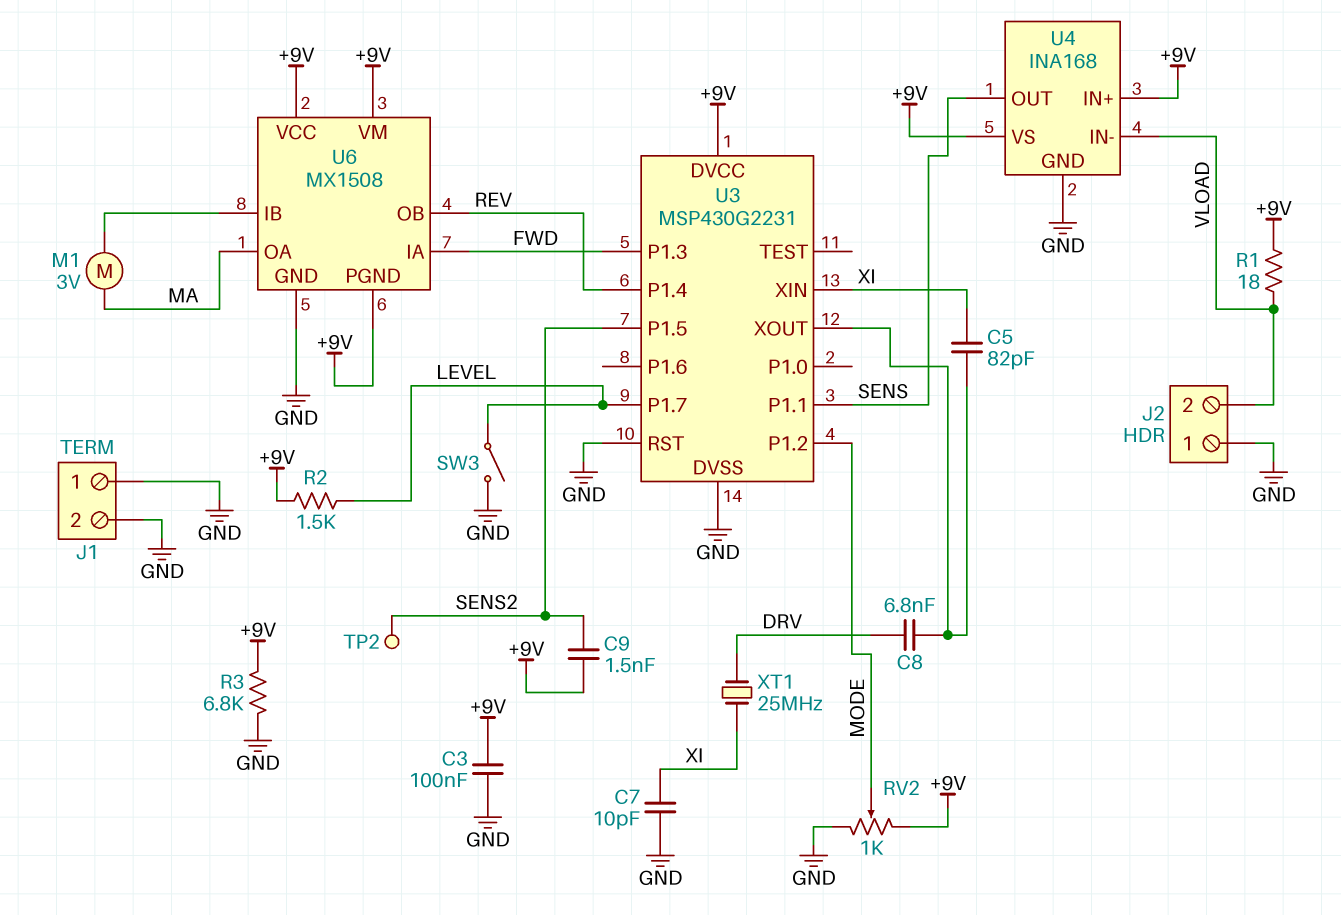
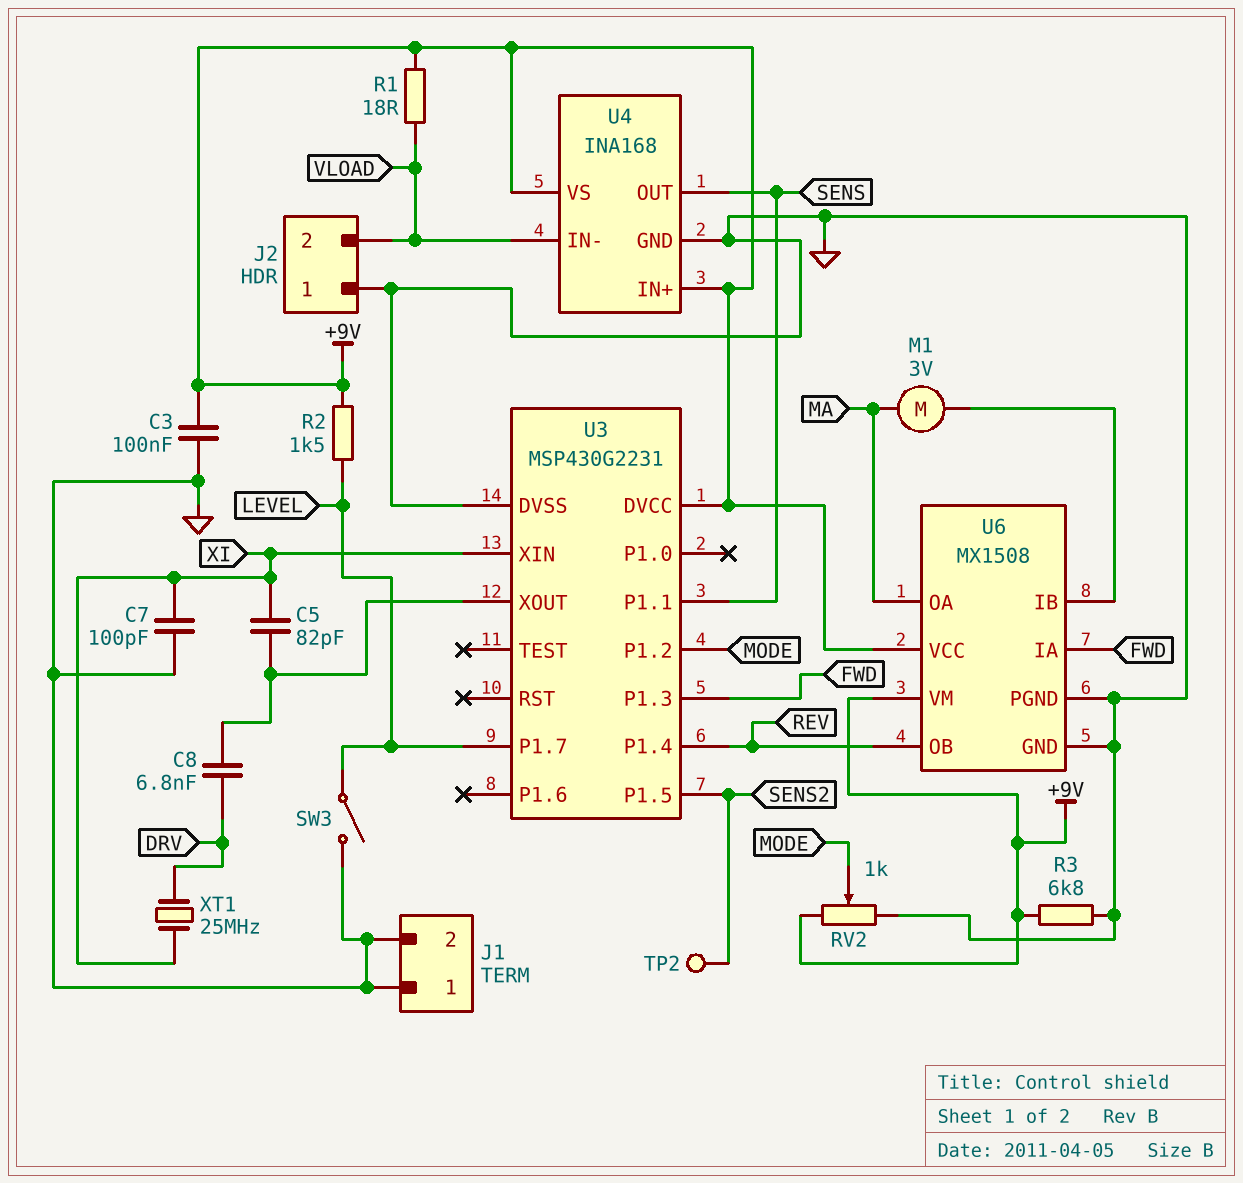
C7: 10pF (GND, XI) -> 100pF (GND, XI)
C9: 1.5nF (+9V, SENS2) -> none
U3 pin RST: GND -> none
U6 pin PGND: +9V -> GND

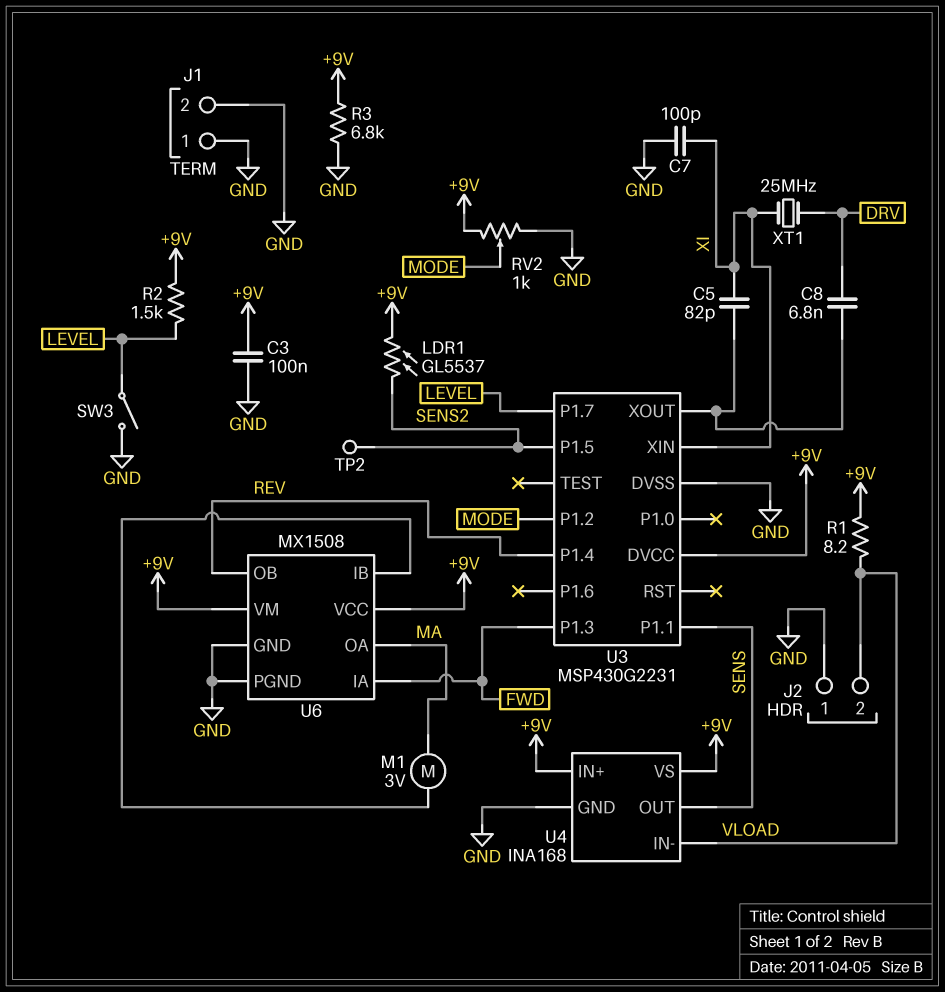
LDR1: none -> GL5537 (+9V, SENS2)
R1: 18 (+9V, VLOAD) -> 8.2 (+9V, VLOAD)

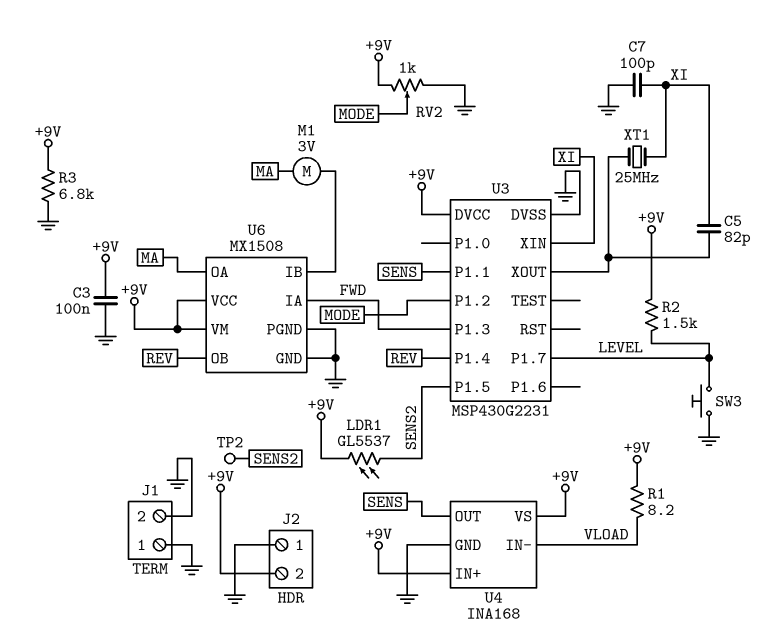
C8: 6.8nF (DRV, U3/XOUT) -> none
J2 pin 2: VLOAD -> +9V
SW3: switch (GND, LEVEL) -> button (GND, LEVEL)
XT1: 25MHz (DRV, XI) -> 25MHz (U3/XOUT, XI)

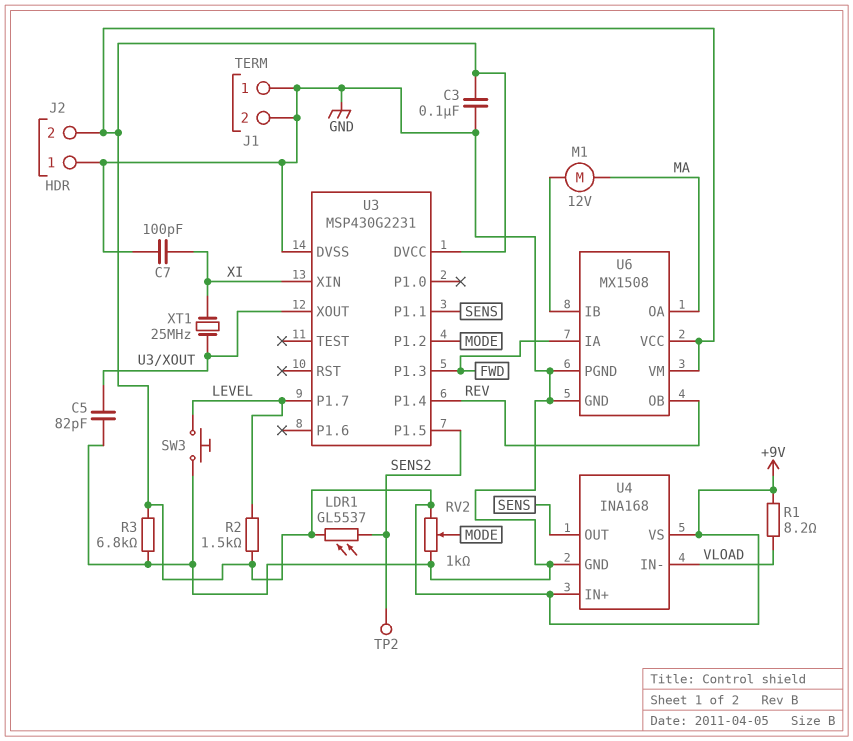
C5: 82pF (U3/XOUT, XI) -> 82pF (GND, U3/XOUT)
M1: motor 3V (MA, U6/IB) -> motor 12V (MA, U6/IB)

